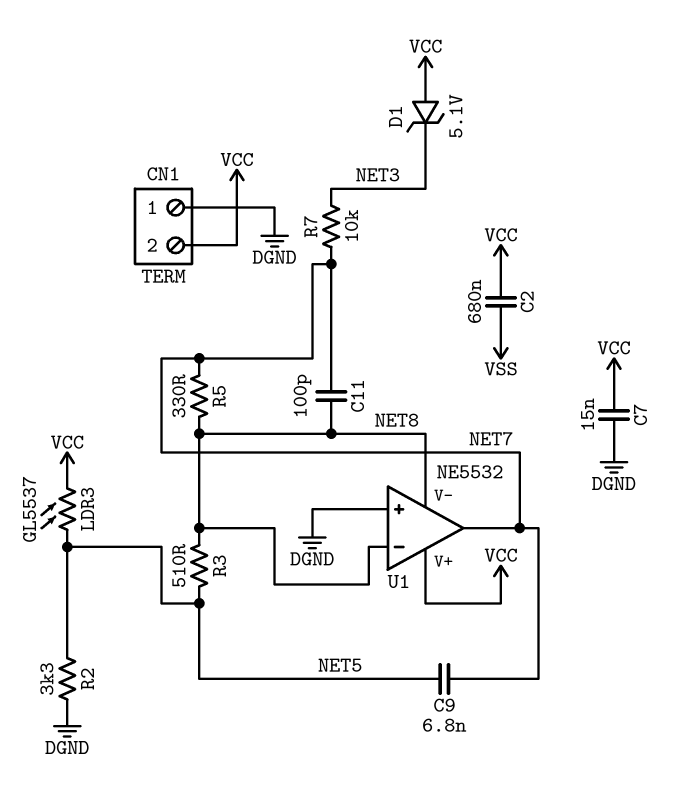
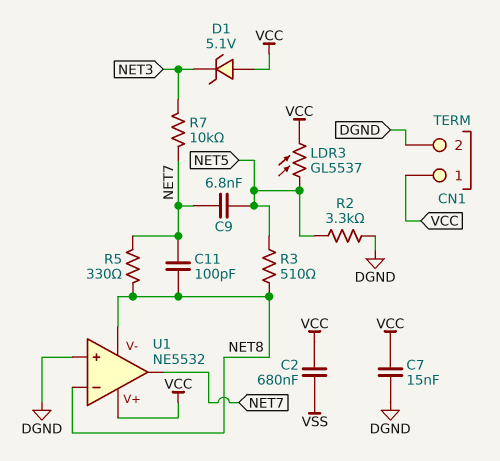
CN1 pin 1: DGND -> VCC
CN1 pin 2: VCC -> DGND

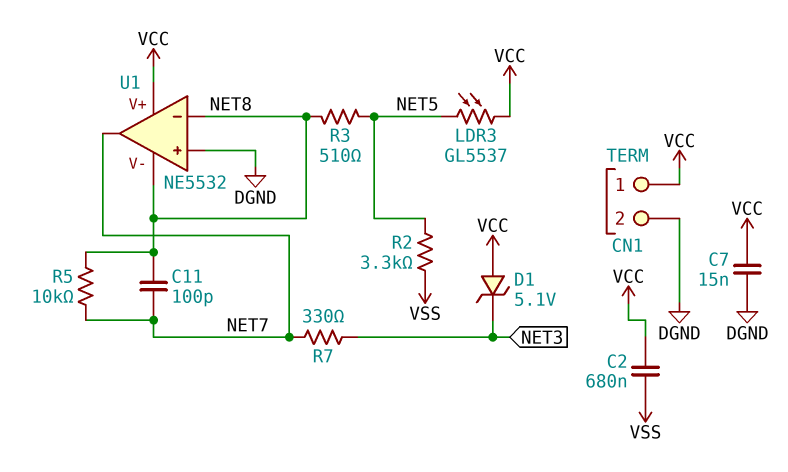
C9: 6.8nF (NET5, NET7) -> none
R2: 3.3k (DGND, NET5) -> 3.3k (NET5, VSS)
R5: 330 (NET7, NET8) -> 10k (NET7, NET8)
R7: 10k (NET3, NET7) -> 330 (NET3, NET7)

